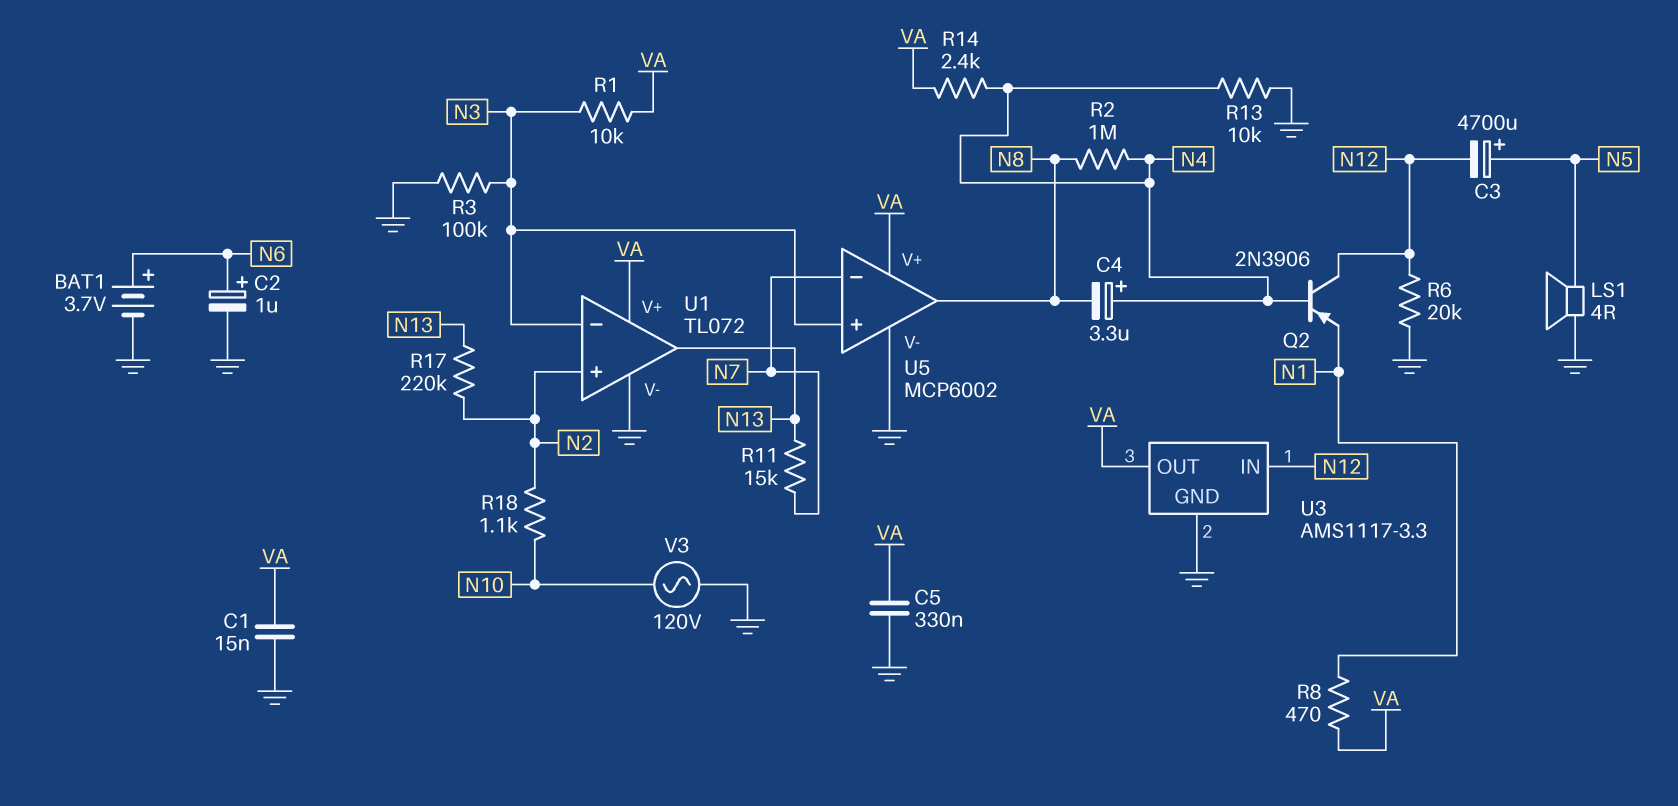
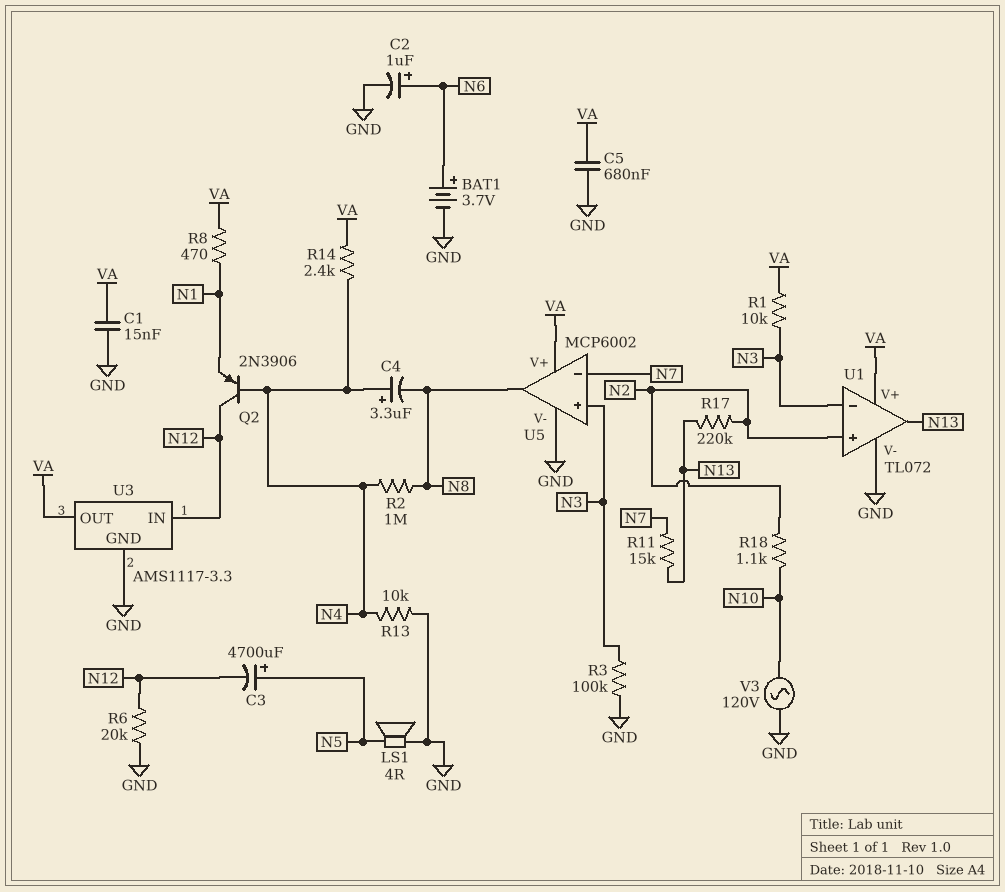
C5: 330nF (GND, VA) -> 680nF (GND, VA)

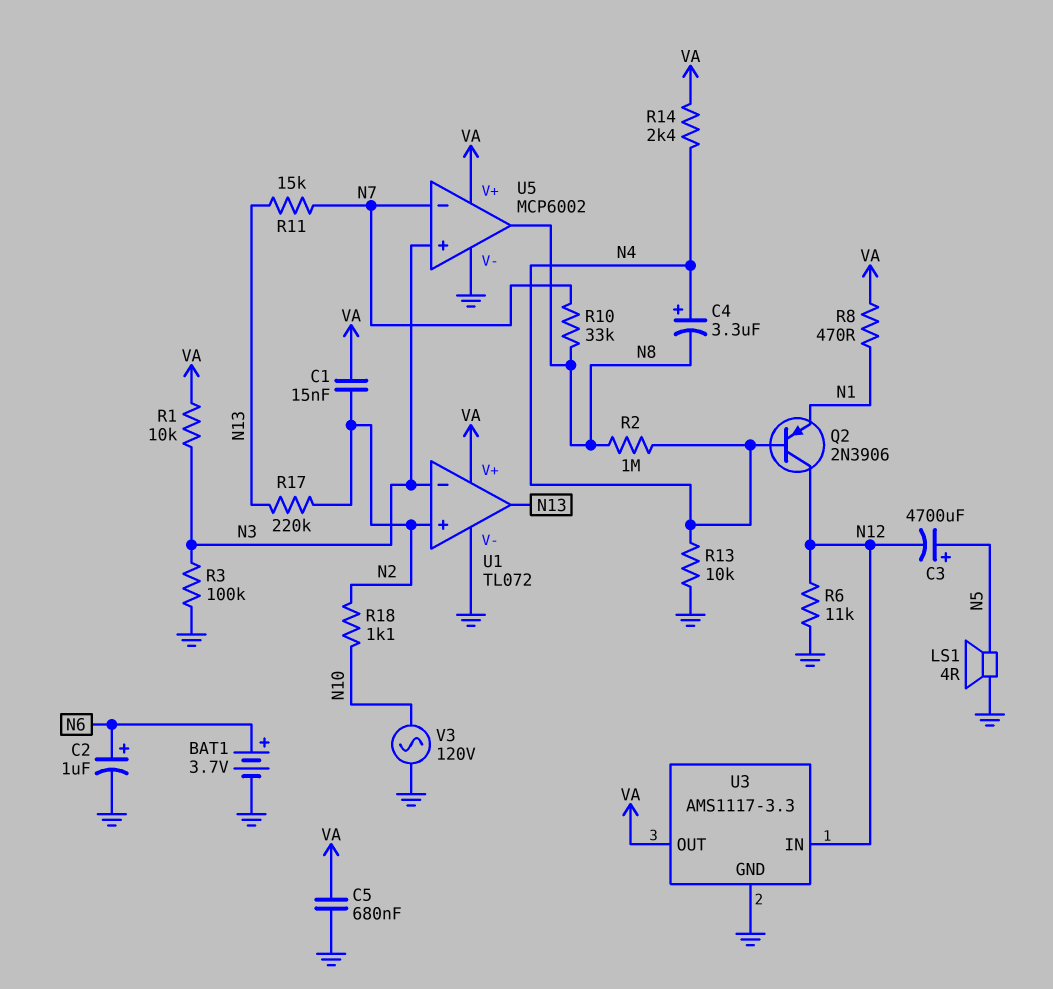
C1: 15nF (GND, VA) -> 15nF (N2, VA)
R6: 20k (GND, N12) -> 11k (GND, N12)
R10: none -> 33k (N7, N8)

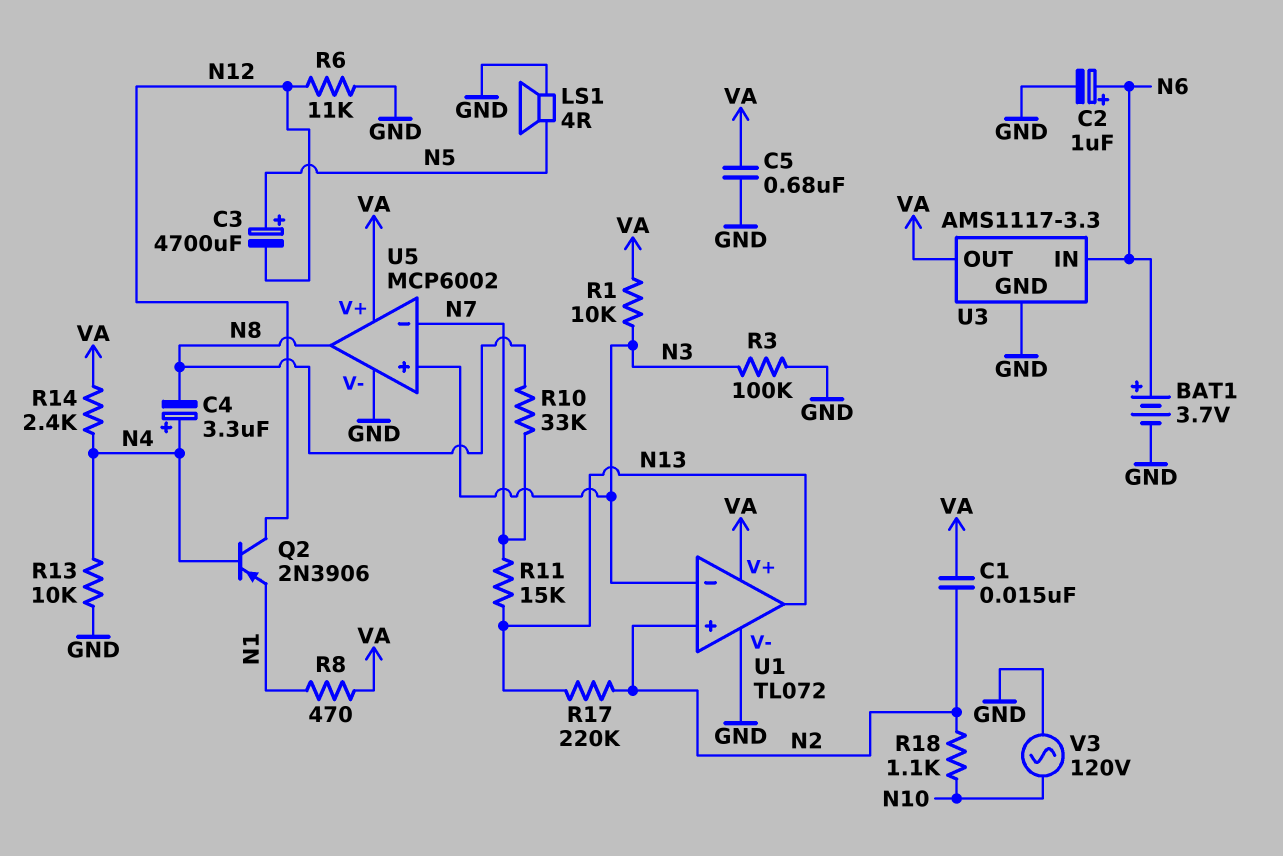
R2: 1M (N4, N8) -> none
U3 pin IN: N12 -> N6

